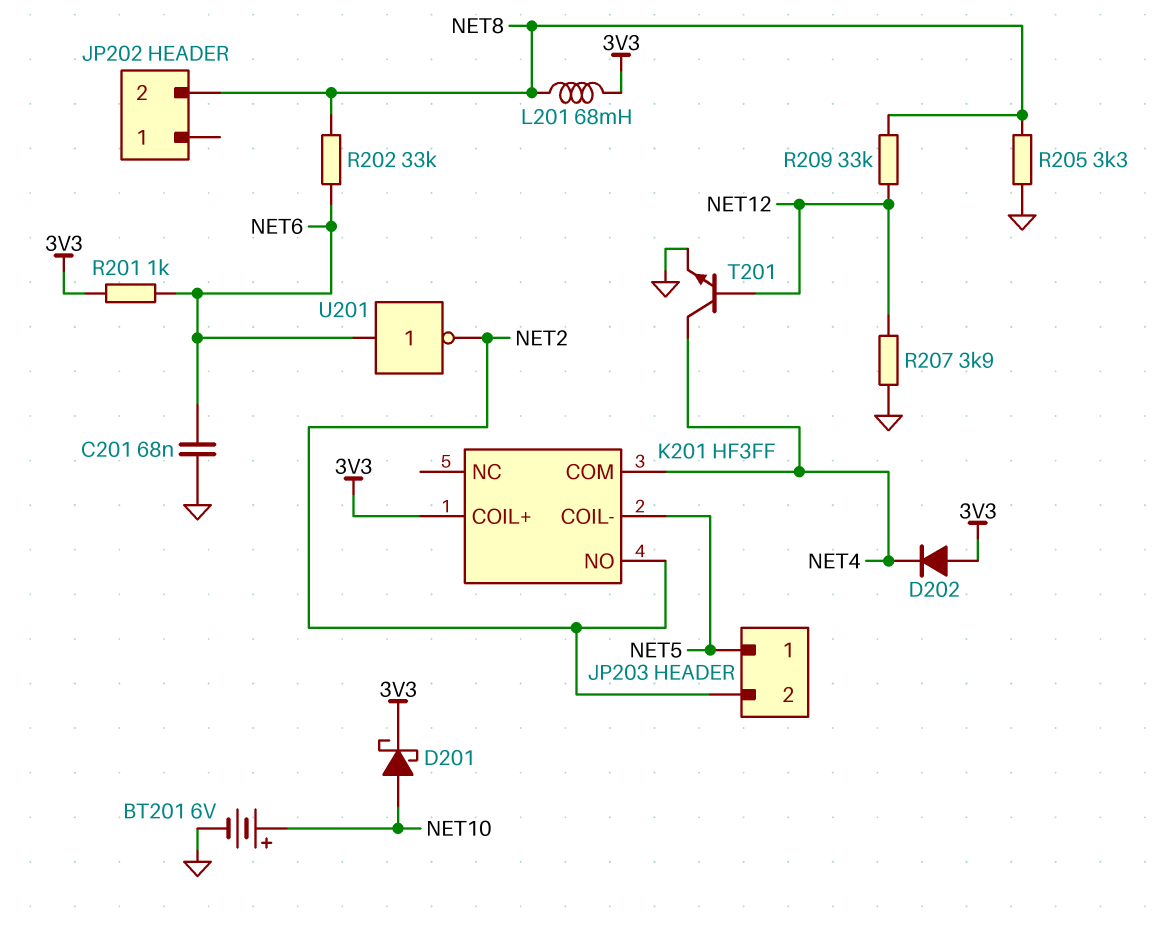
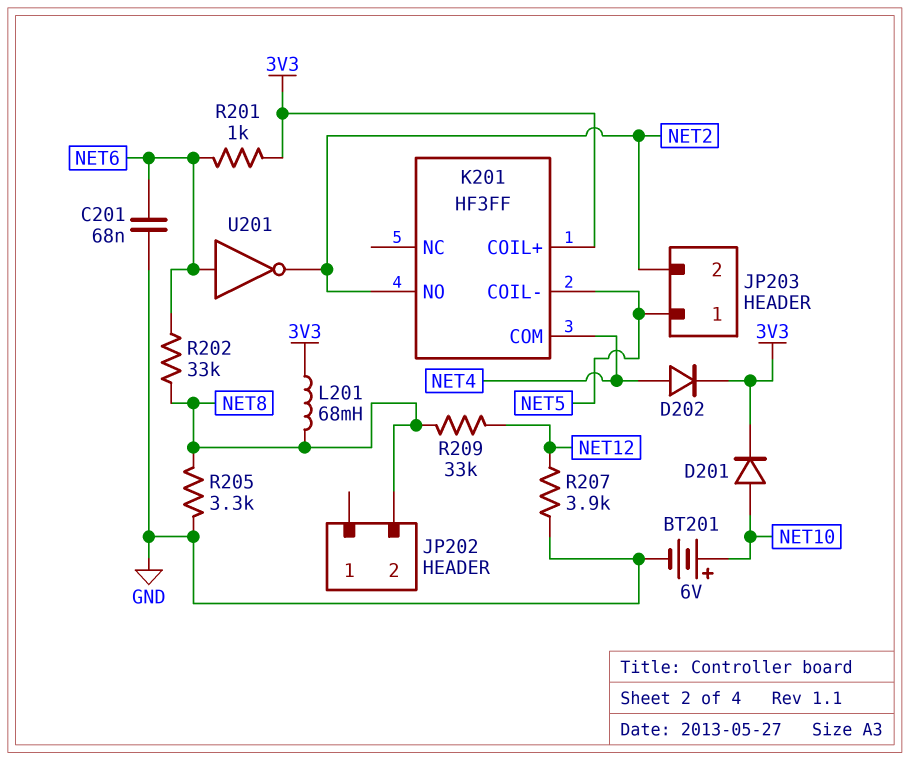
D201: schottky (A NET10, K 3V3) -> diode (A NET10, K 3V3)
D202: diode (A 3V3, K NET4) -> diode (A NET4, K 3V3)
T201: NPN (B NET12, C NET4, E GND) -> none

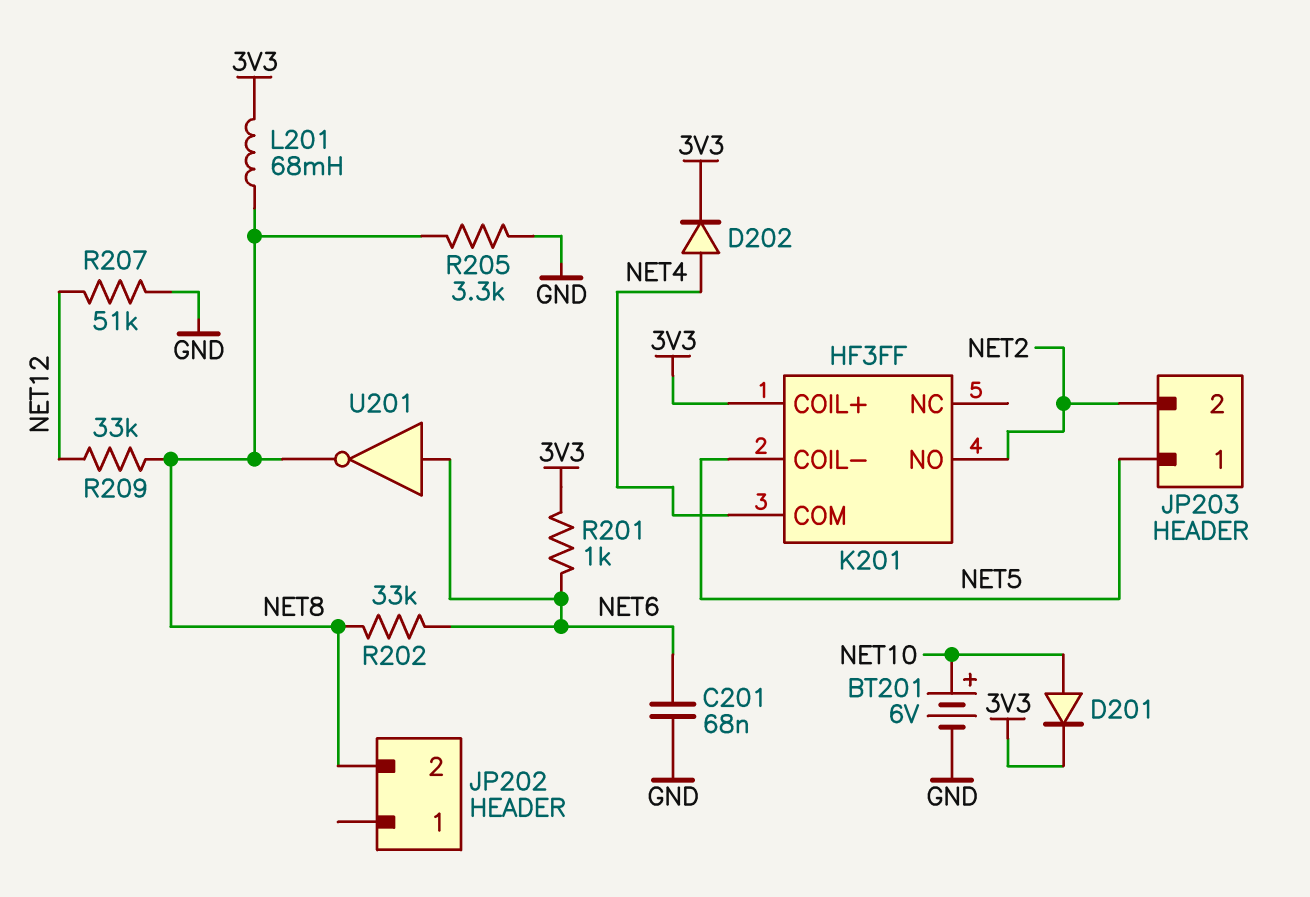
R207: 3.9k (GND, NET12) -> 51k (GND, NET12)
U201: NOT (in NET6, out NET2) -> NOT (in NET6, out NET8)

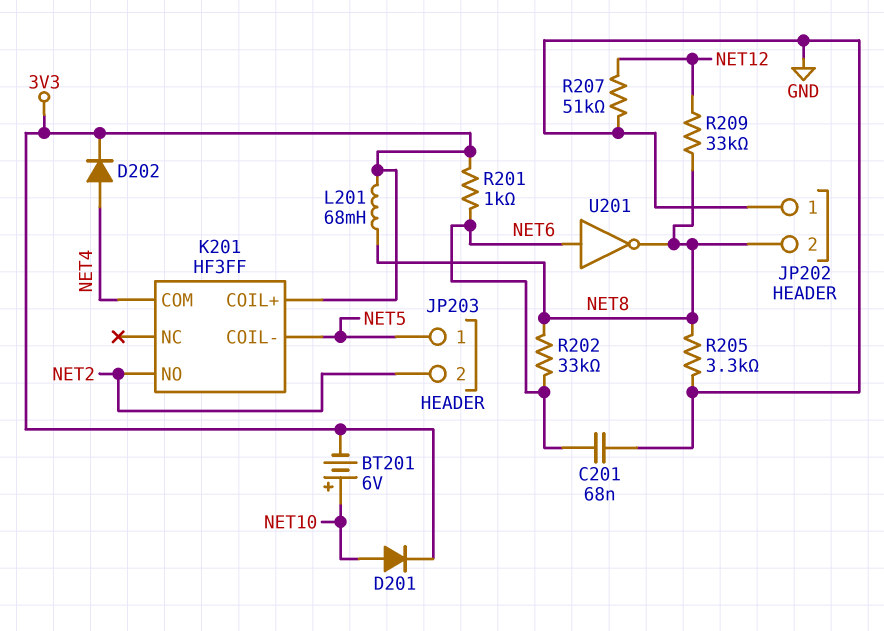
BT201: 6V (plus NET10, minus GND) -> 6V (plus NET10, minus 3V3)
JP202 pin 1: none -> GND

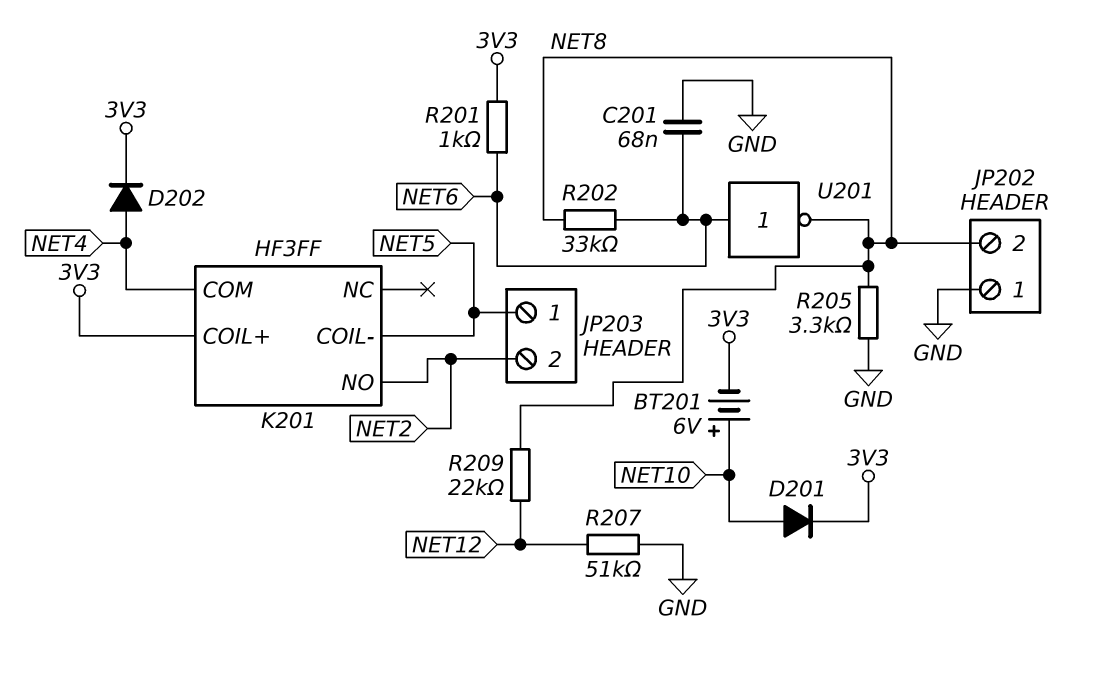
L201: 68mH (3V3, NET8) -> none
R209: 33k (NET8, NET12) -> 22k (NET8, NET12)

